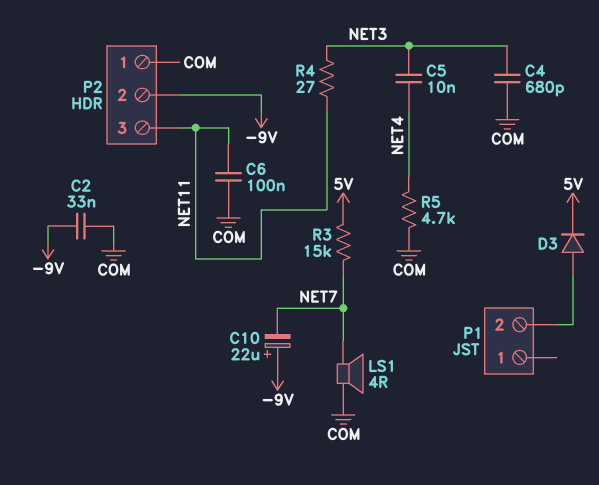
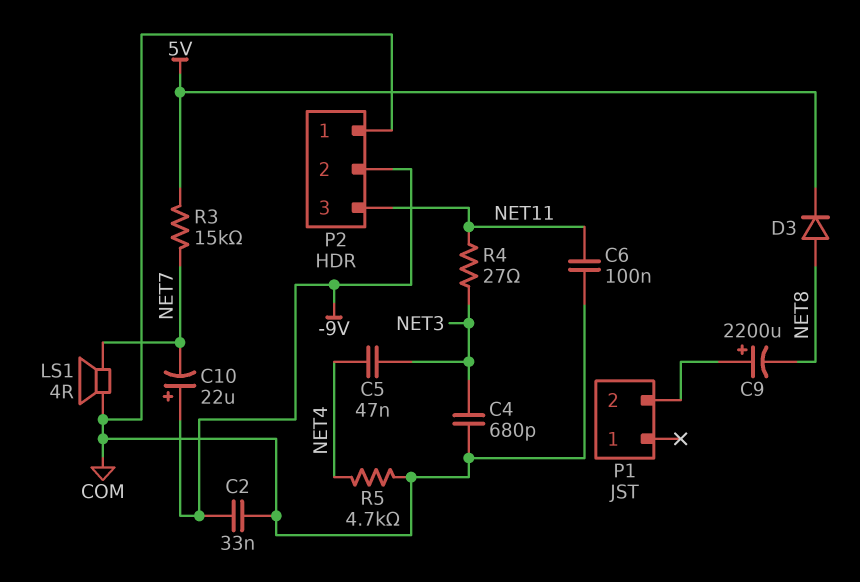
C5: 10nF (NET3, NET4) -> 47nF (NET3, NET4)
C9: none -> 2200uF (plus P1/2, minus NET8)
D3: diode (A P1/2, K 5V) -> diode (A NET8, K 5V)

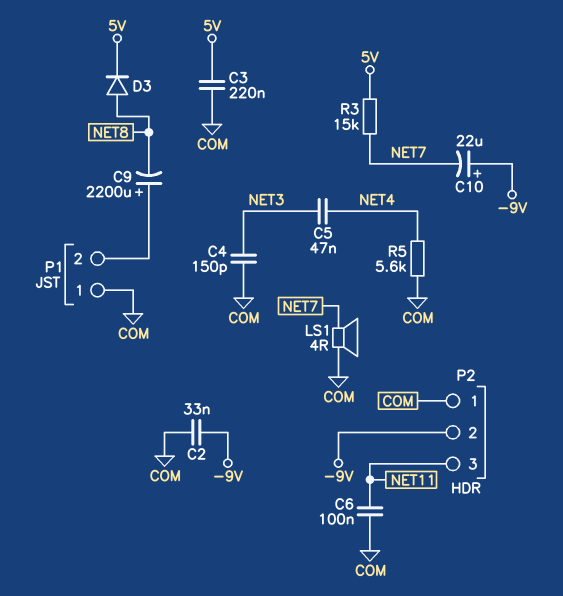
C3: none -> 220nF (5V, COM)
C4: 680pF (COM, NET3) -> 150pF (COM, NET3)
P1 pin 1: none -> COM
R4: 27 (NET3, NET11) -> none
R5: 4.7k (COM, NET4) -> 5.6k (COM, NET4)

